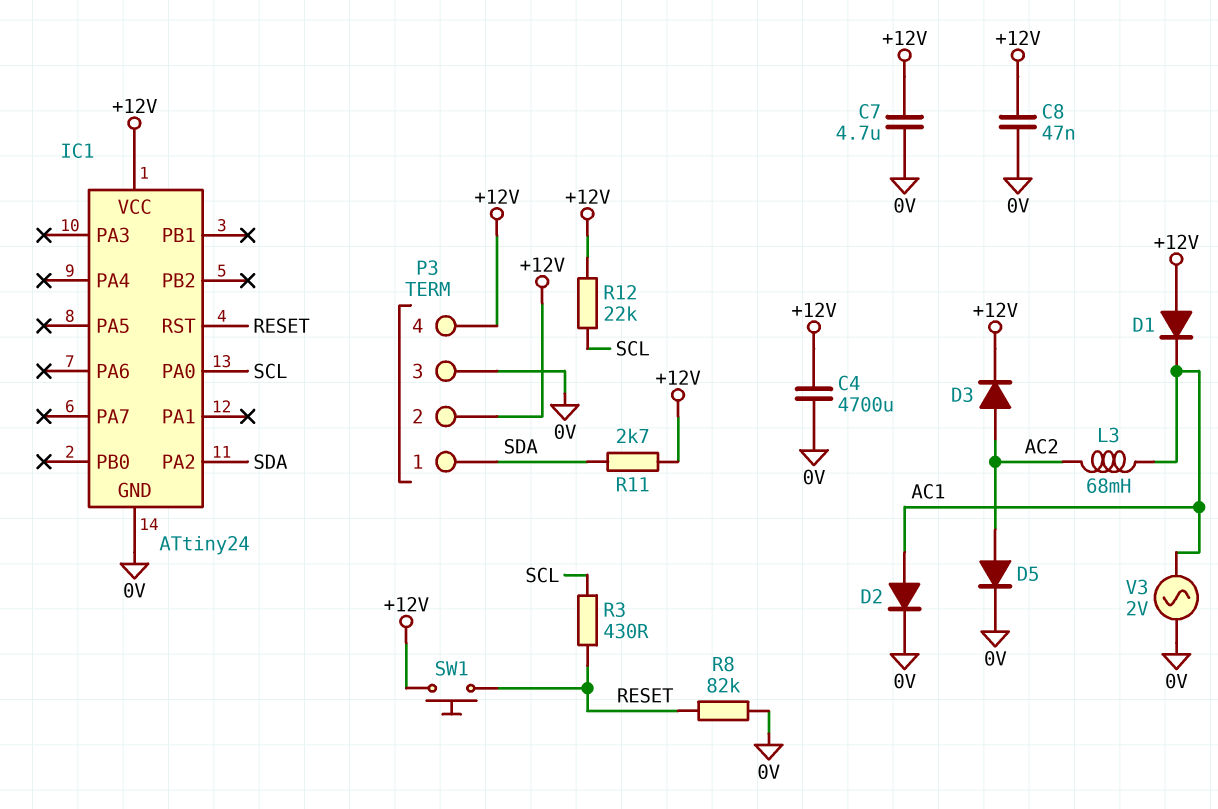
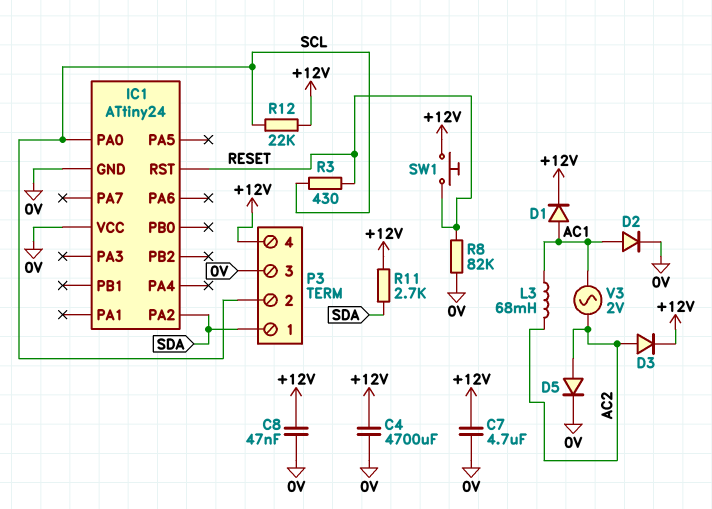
D1: diode (A +12V, K AC1) -> diode (A AC1, K +12V)
IC1 pin VCC: +12V -> 0V
P3 pin 2: +12V -> SCL
V3: AC 2V (0V, AC1) -> AC 2V (AC1, AC2)

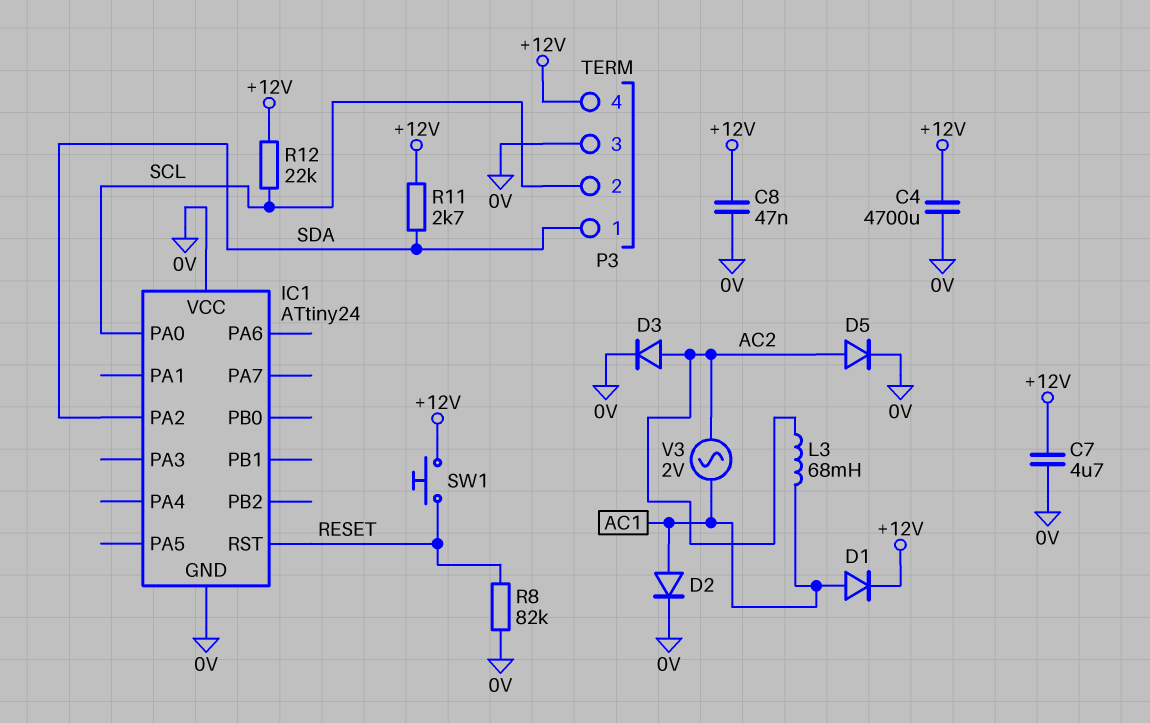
D3: diode (A AC2, K +12V) -> diode (A AC2, K 0V)
R3: 430 (RESET, SCL) -> none

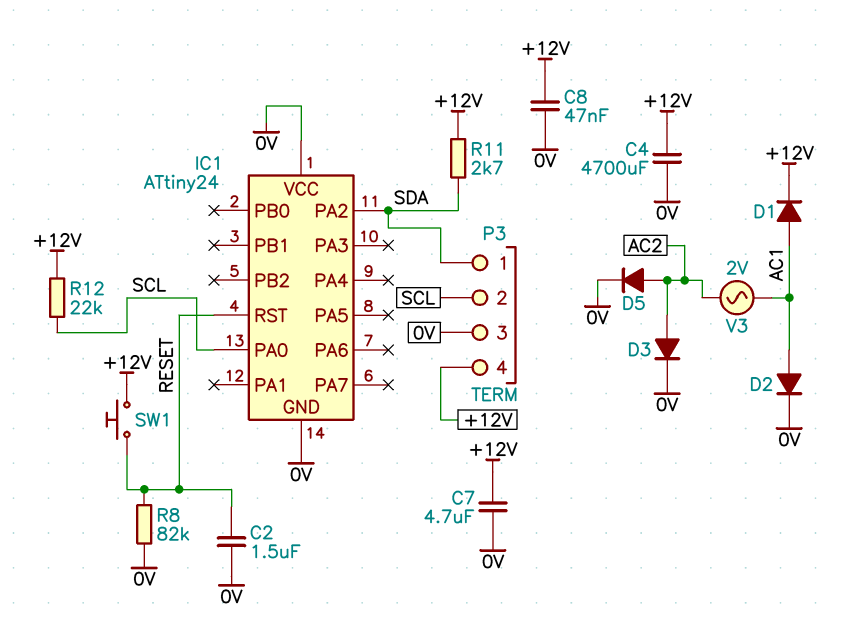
C2: none -> 1.5uF (0V, RESET)
L3: 68mH (AC1, AC2) -> none

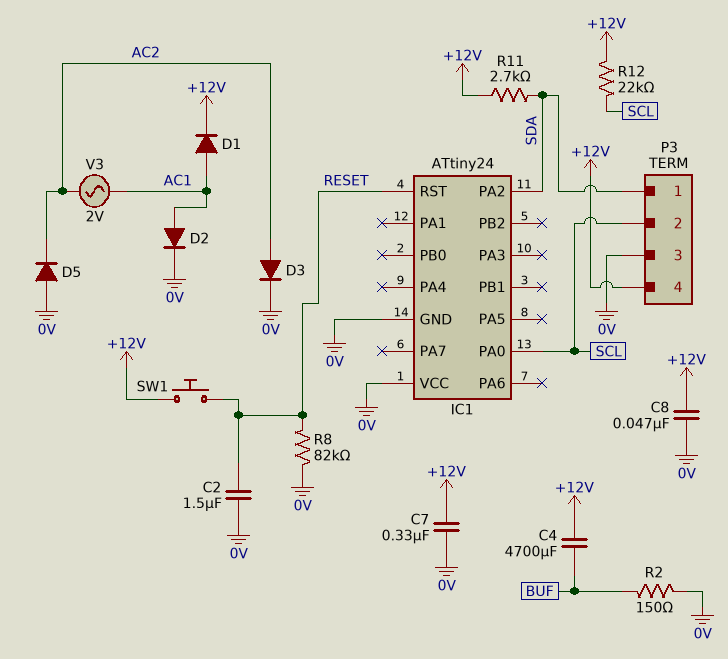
C4: 4700uF (+12V, 0V) -> 4700uF (+12V, BUF)
C7: 4.7uF (+12V, 0V) -> 330nF (+12V, 0V)
D5: diode (A AC2, K 0V) -> diode (A 0V, K AC2)
R2: none -> 150 (0V, BUF)

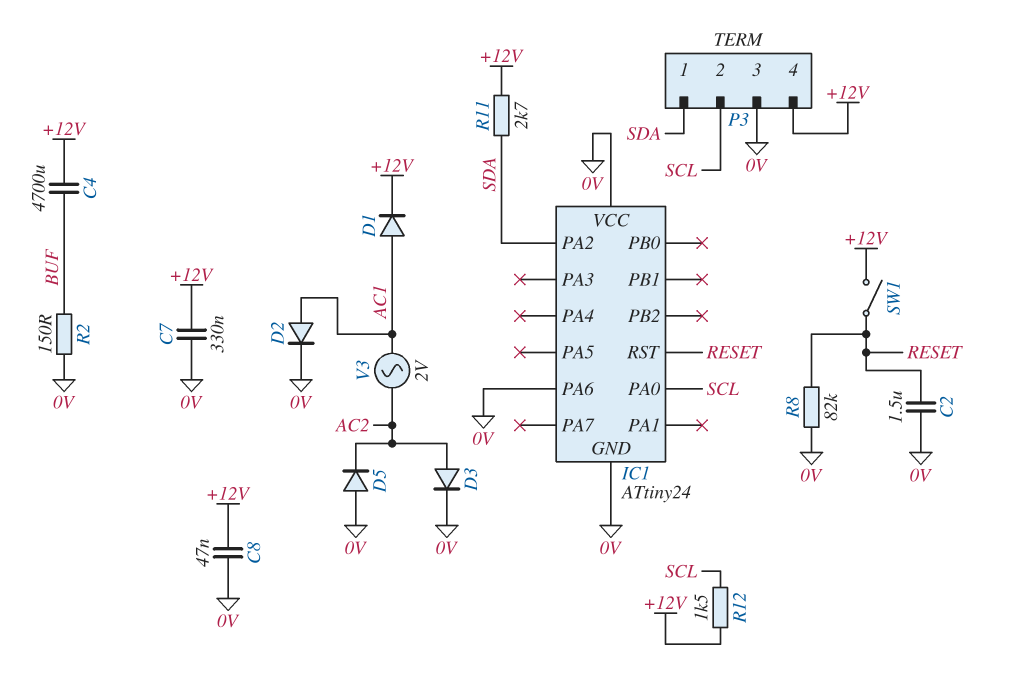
IC1 pin PA6: none -> 0V
R12: 22k (+12V, SCL) -> 1.5k (+12V, SCL)
SW1: button (+12V, RESET) -> switch (+12V, RESET)

